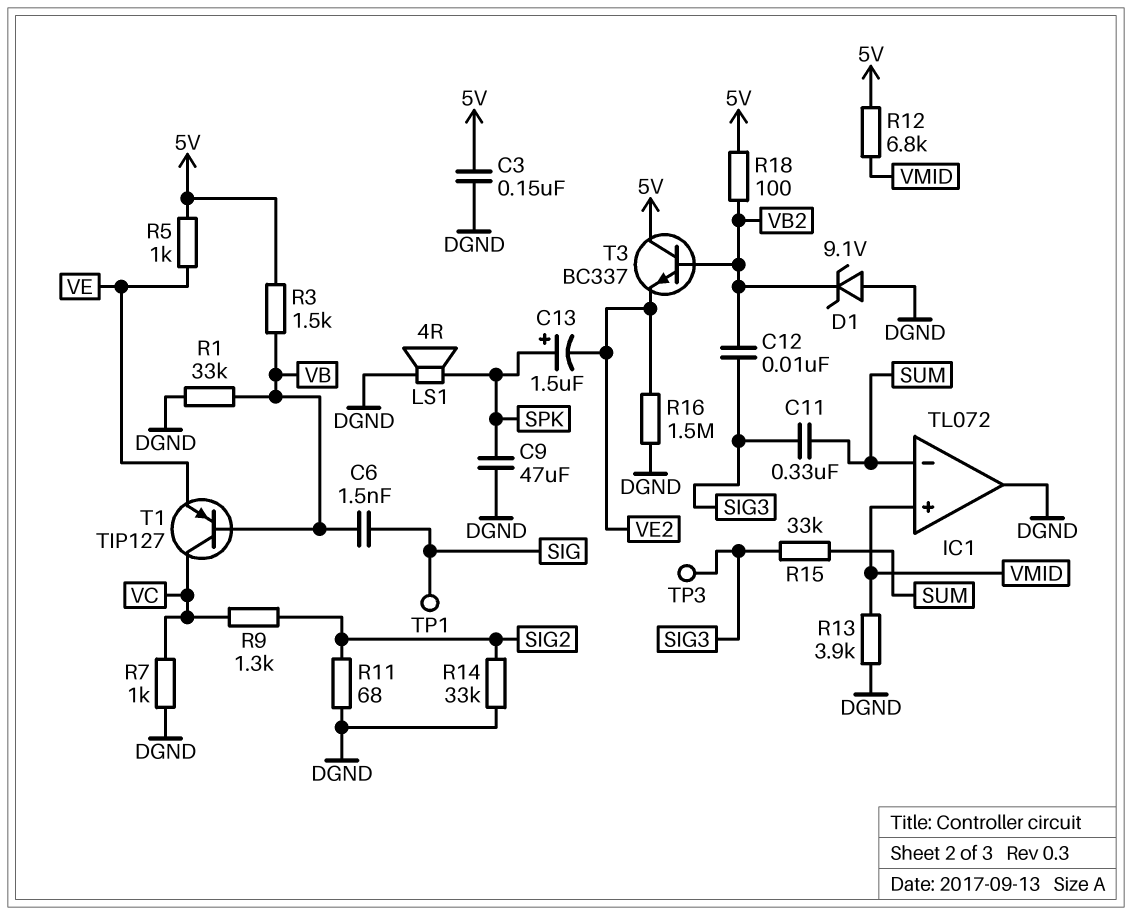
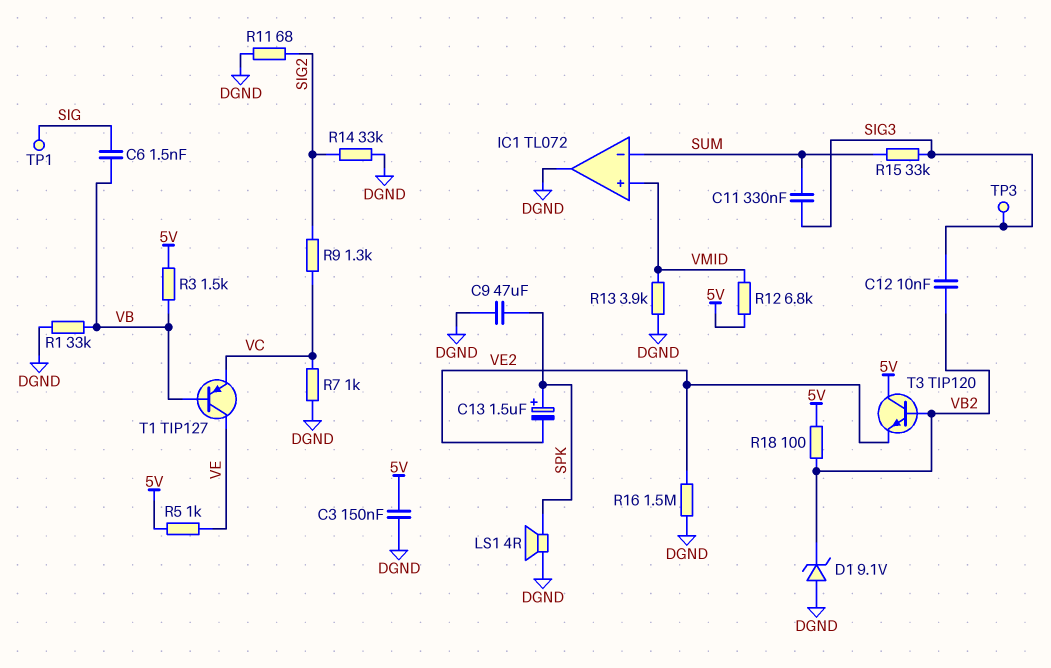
T1: PNP TIP127 (B VB, C VC, E VE) -> PNP TIP127 (B VB, C VE, E VC)
T3: NPN BC337 (B VB2, C 5V, E VE2) -> NPN TIP120 (B VB2, C 5V, E VE2)

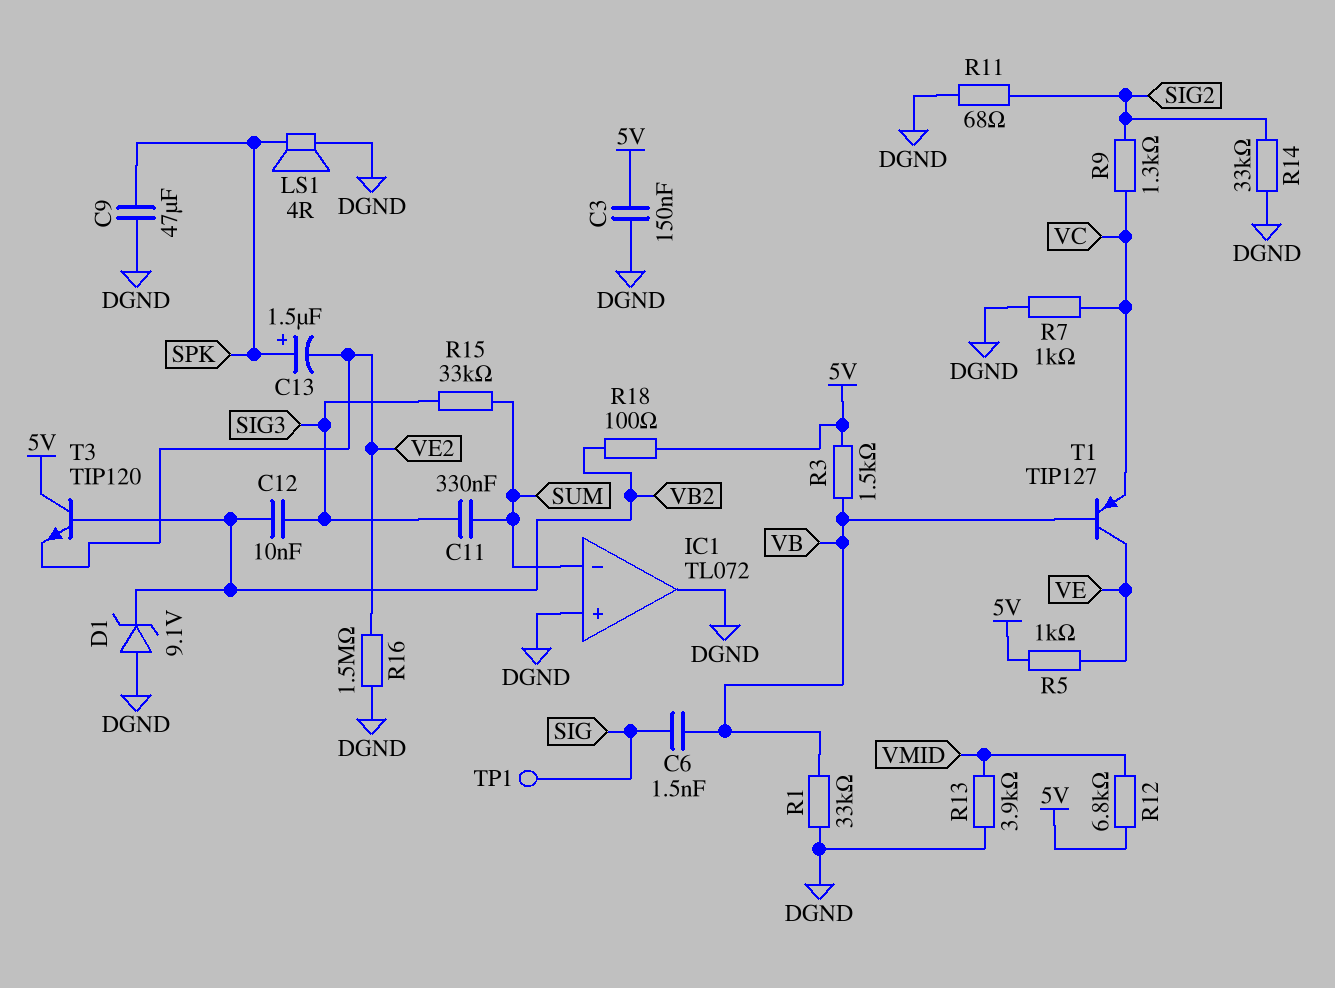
IC1 pin in+: VMID -> DGND
TP3: test point (SIG3) -> none

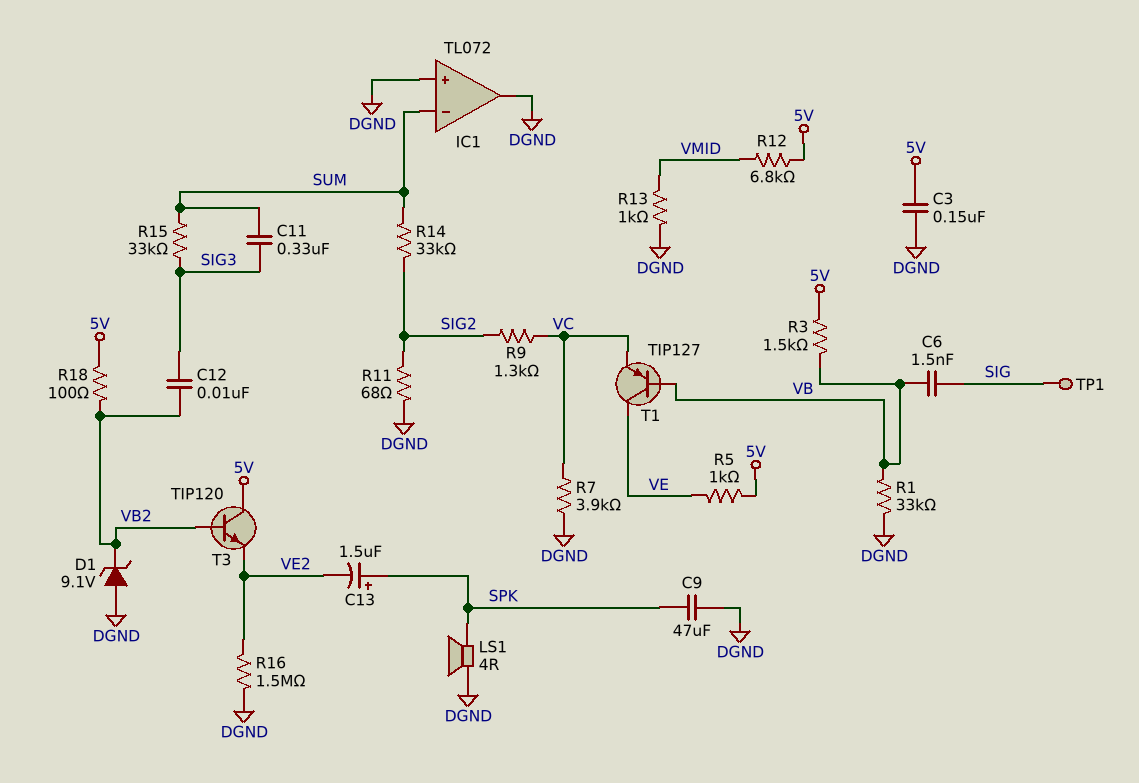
R7: 1k (DGND, VC) -> 3.9k (DGND, VC)
R13: 3.9k (DGND, VMID) -> 1k (DGND, VMID)
R14: 33k (DGND, SIG2) -> 33k (SIG2, SUM)

